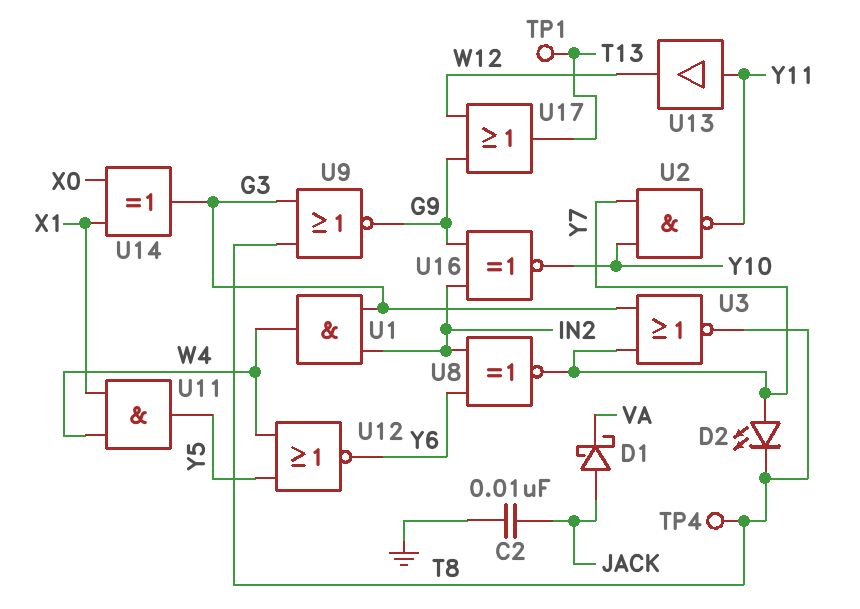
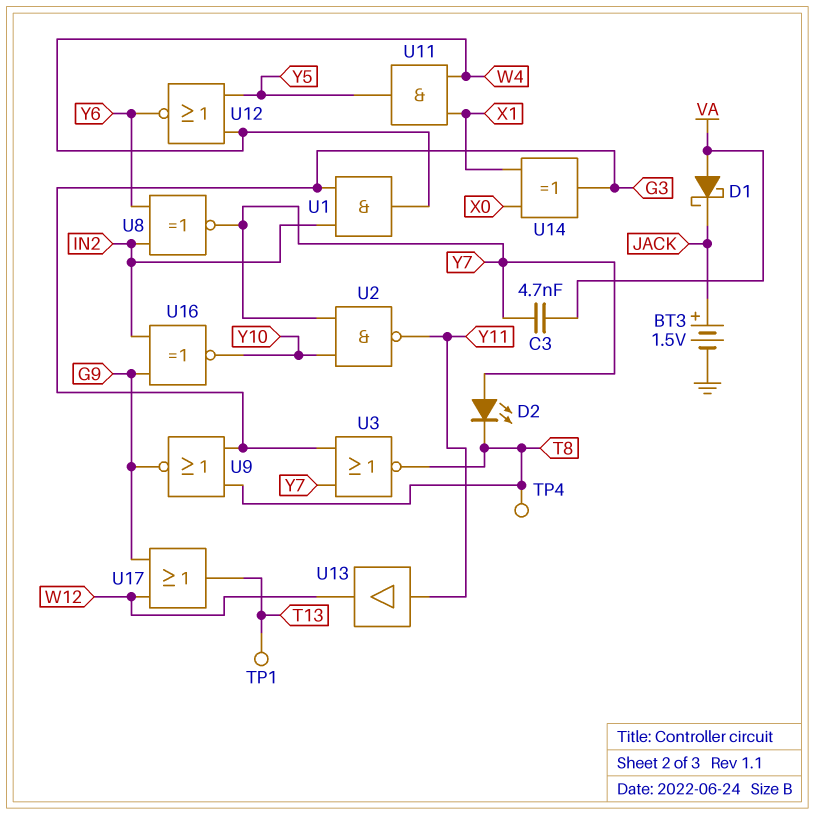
BT3: none -> 1.5V (plus JACK, minus GND)
C2: 10nF (GND, JACK) -> none
C3: none -> 4.7nF (VA, Y7)
D1: schottky (A JACK, K VA) -> schottky (A VA, K JACK)

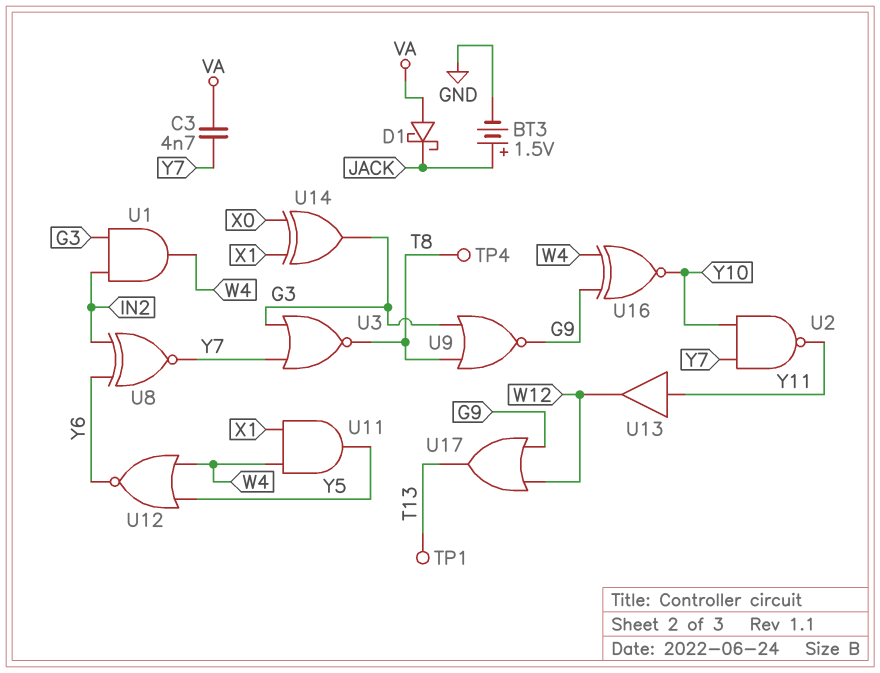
D2: LED (A Y7, K T8) -> none
U16: XNOR (in G9, in IN2, out Y10) -> XNOR (in G9, in W4, out Y10)

